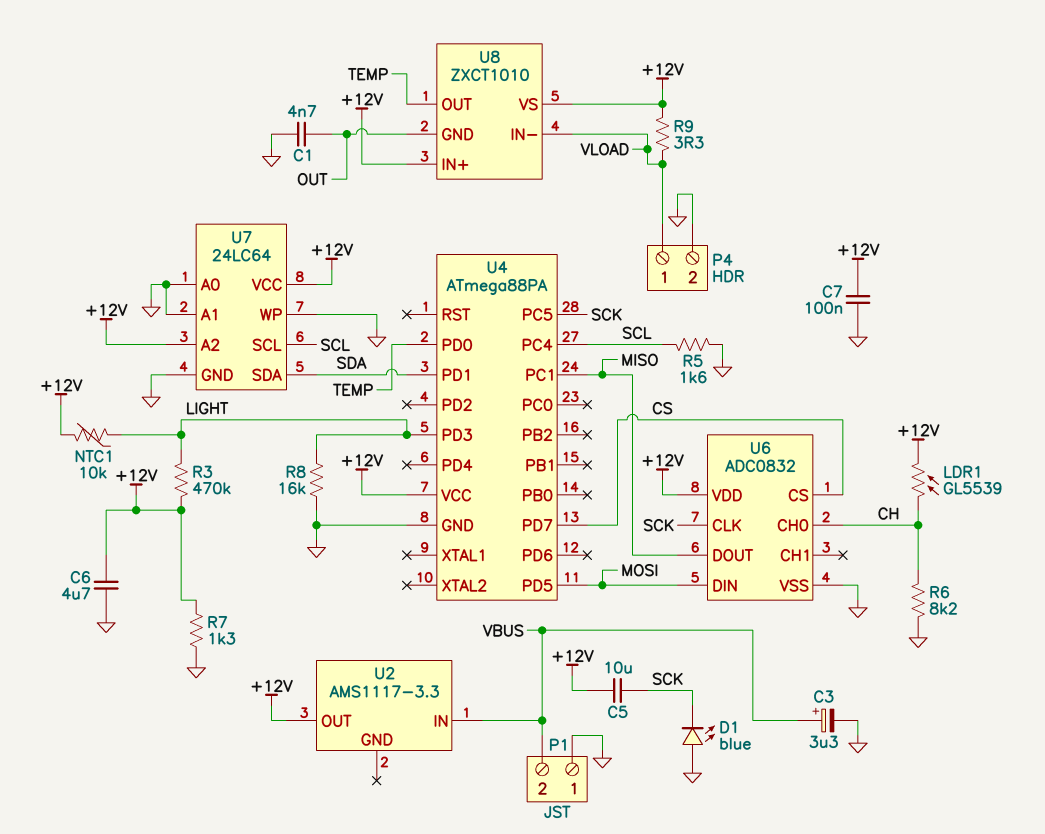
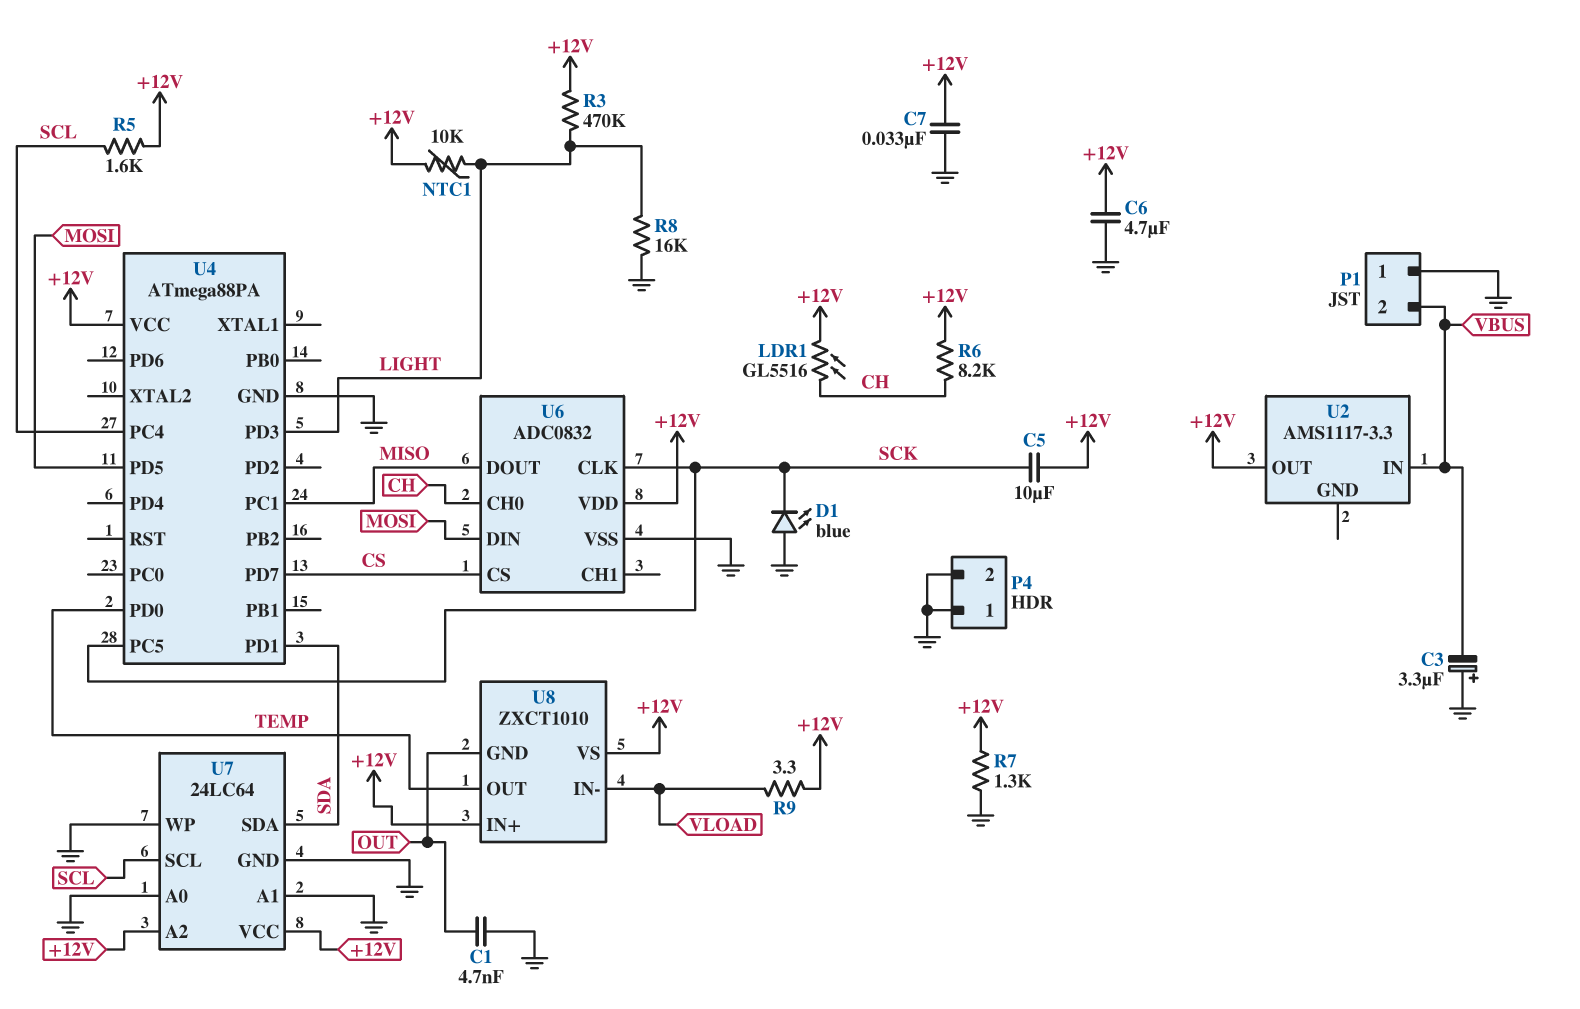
C3: 3.3uF (plus VBUS, minus GND) -> 3.3uF (plus GND, minus VBUS)
C7: 100nF (+12V, GND) -> 33nF (+12V, GND)
LDR1: GL5539 (+12V, CH) -> GL5516 (+12V, CH)
P4 pin 1: VLOAD -> GND
R5: 1.6k (GND, SCL) -> 1.6k (+12V, SCL)
R6: 8.2k (CH, GND) -> 8.2k (+12V, CH)

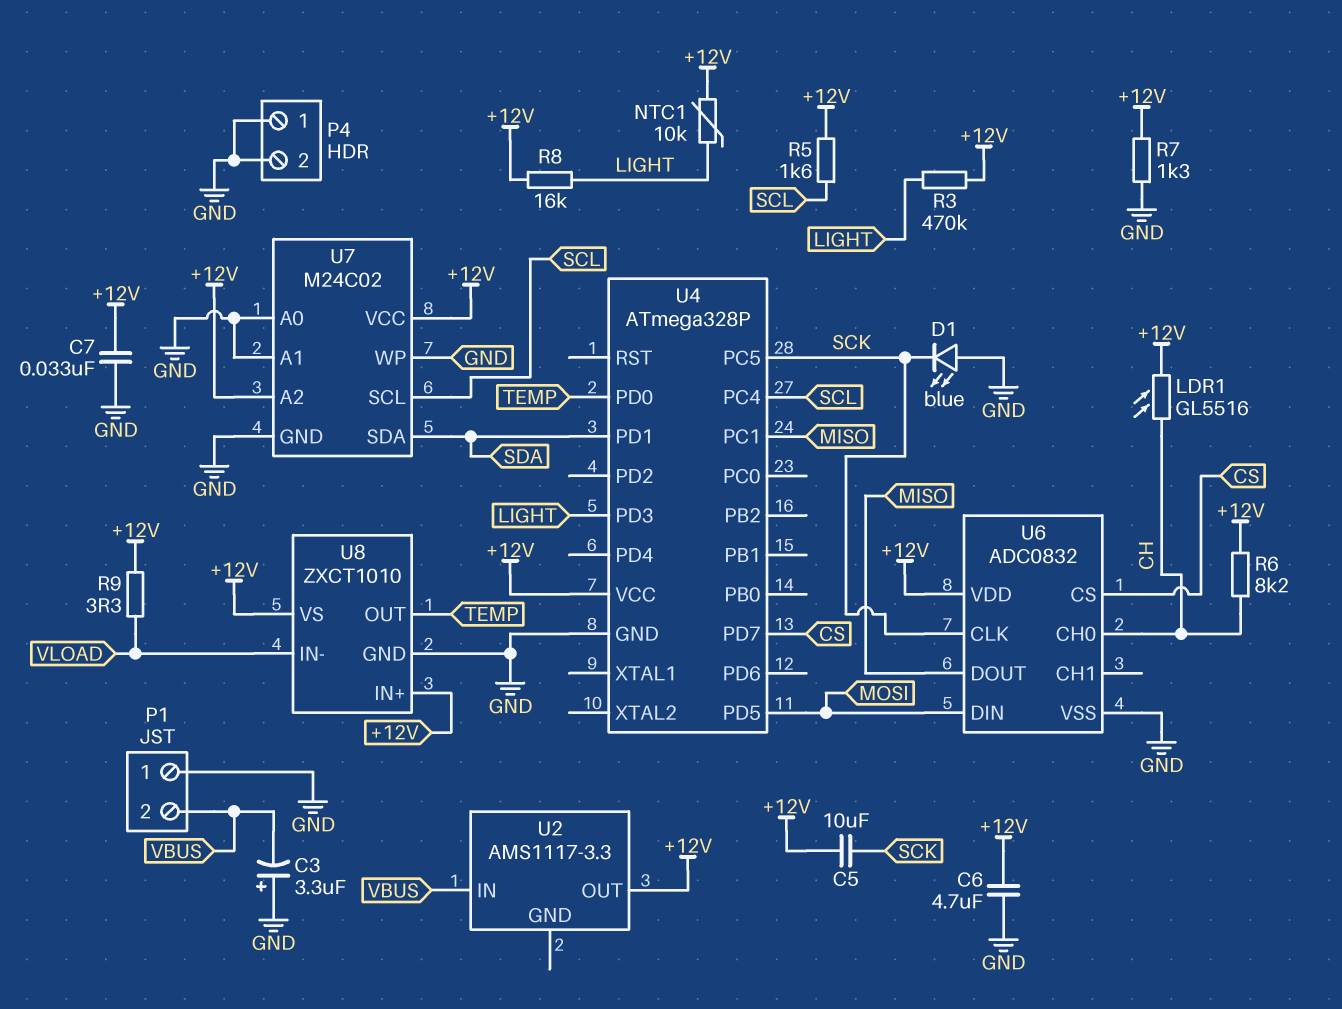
C1: 4.7nF (GND, OUT) -> none
R8: 16k (GND, LIGHT) -> 16k (+12V, LIGHT)
U4: ATmega88PA -> ATmega328P
U7: 24LC64 -> M24C02
U8 pin GND: OUT -> GND

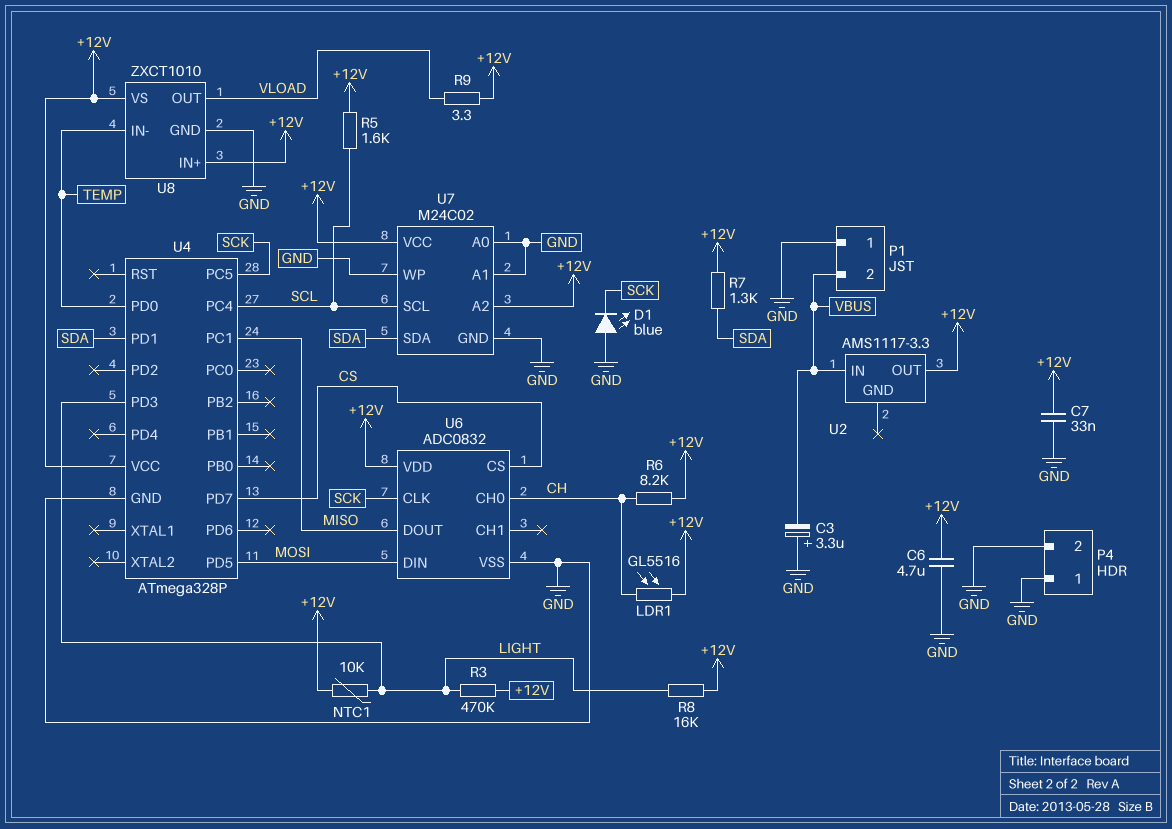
C5: 10uF (+12V, SCK) -> none
R7: 1.3k (+12V, GND) -> 1.3k (+12V, SDA)
U8 pin IN-: VLOAD -> TEMP
U8 pin OUT: TEMP -> VLOAD

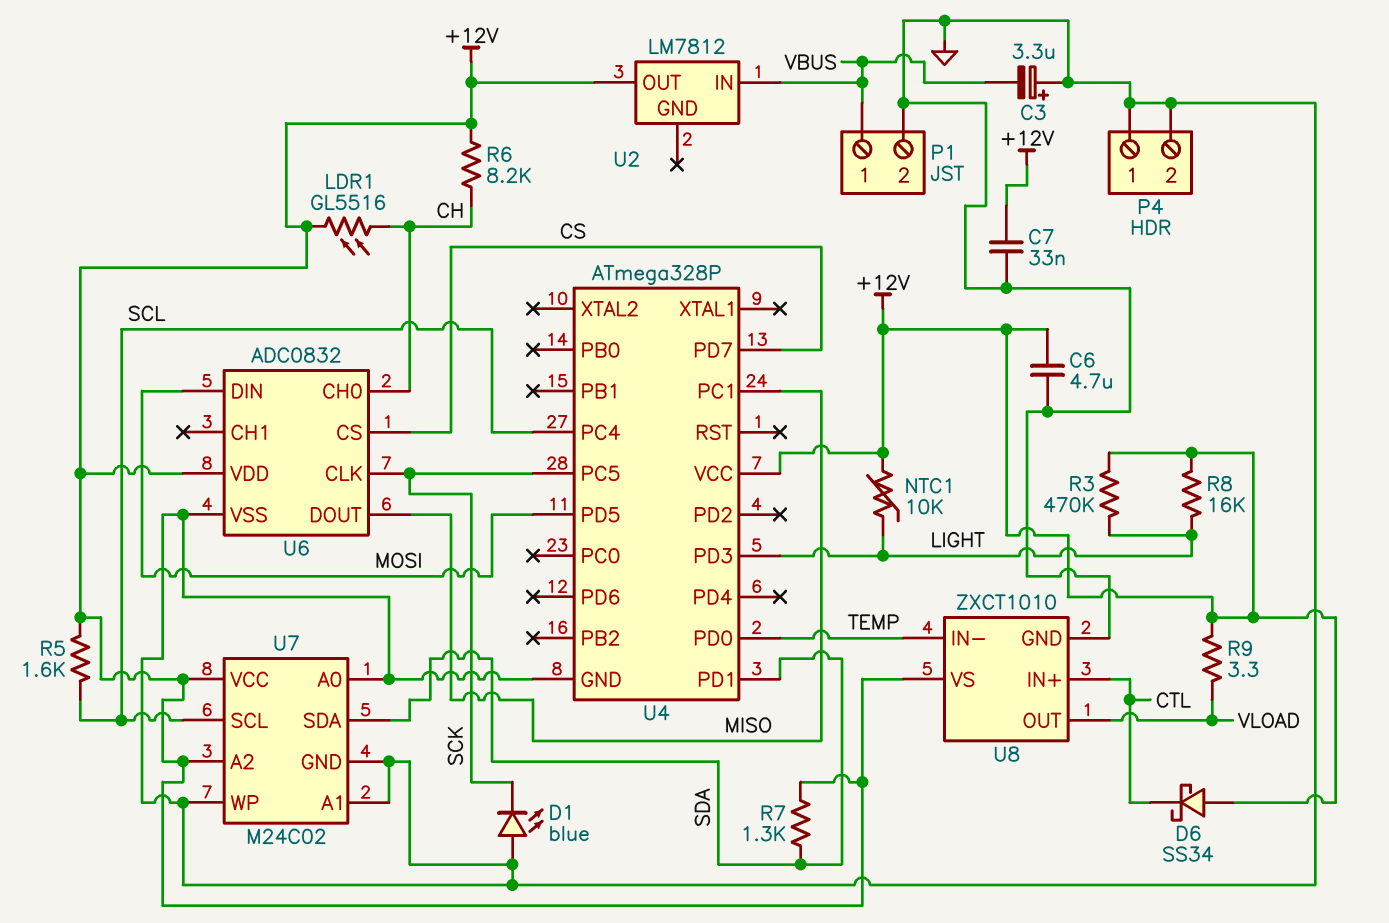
D6: none -> schottky SS34 (A +12V, K CTL)
P1 pin 1: GND -> VBUS
P1 pin 2: VBUS -> GND
U2: AMS1117-3.3 -> LM7812
U8 pin IN+: +12V -> CTL

